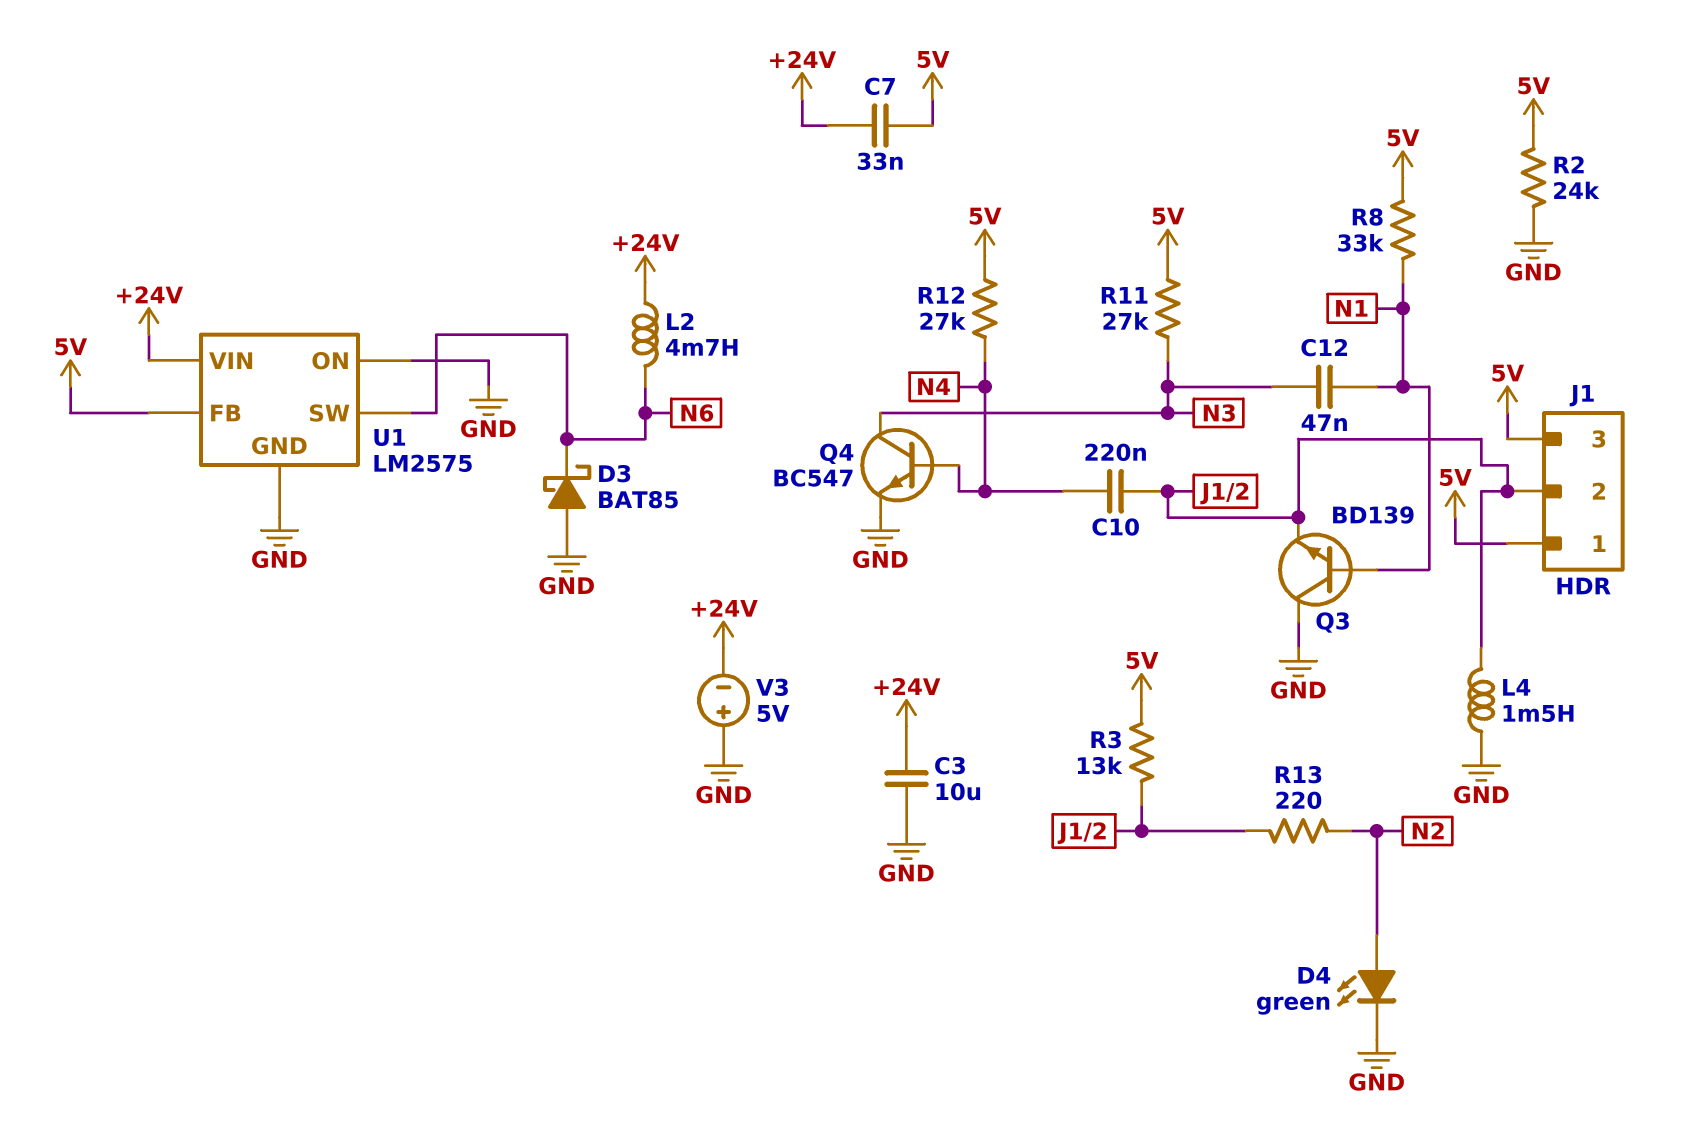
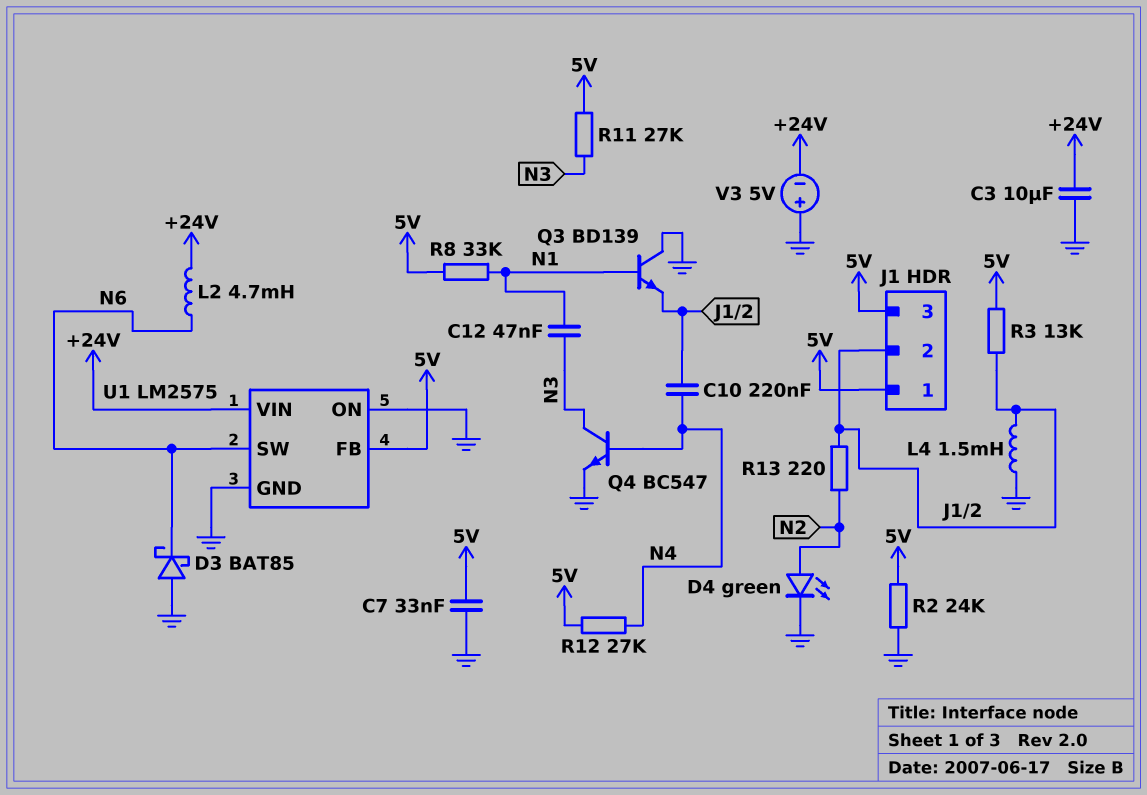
C7: 33nF (+24V, 5V) -> 33nF (5V, GND)

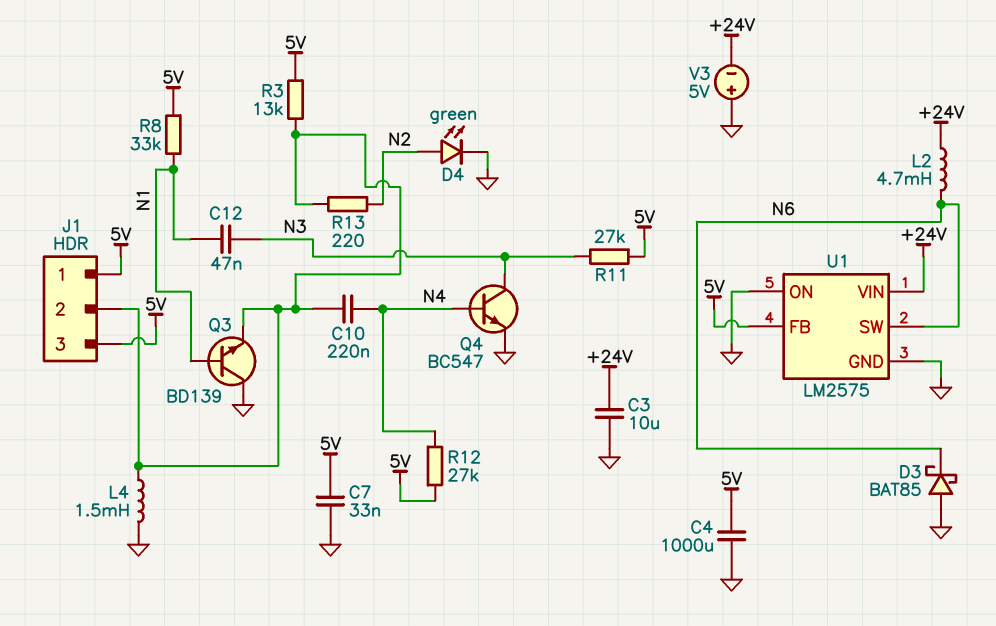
C4: none -> 1000uF (5V, GND)
R2: 24k (5V, GND) -> none

